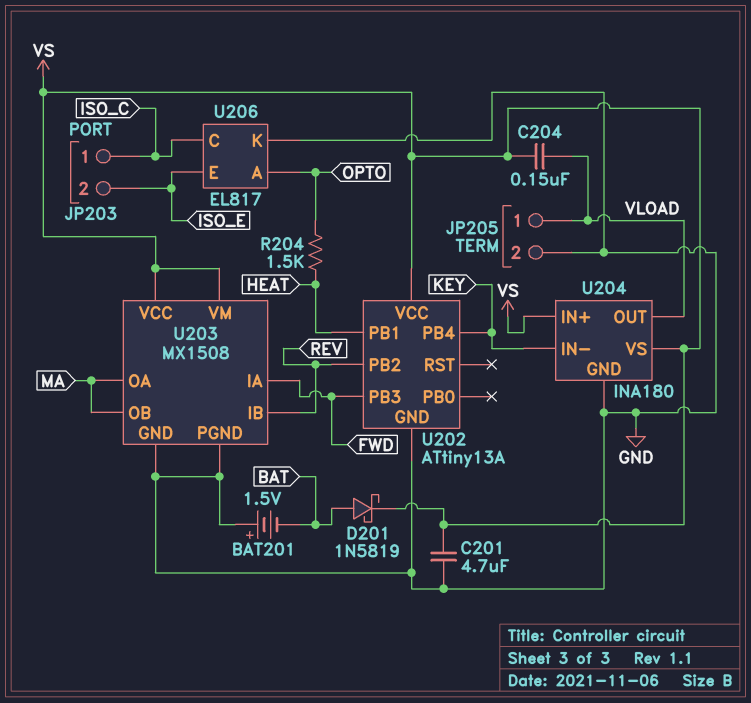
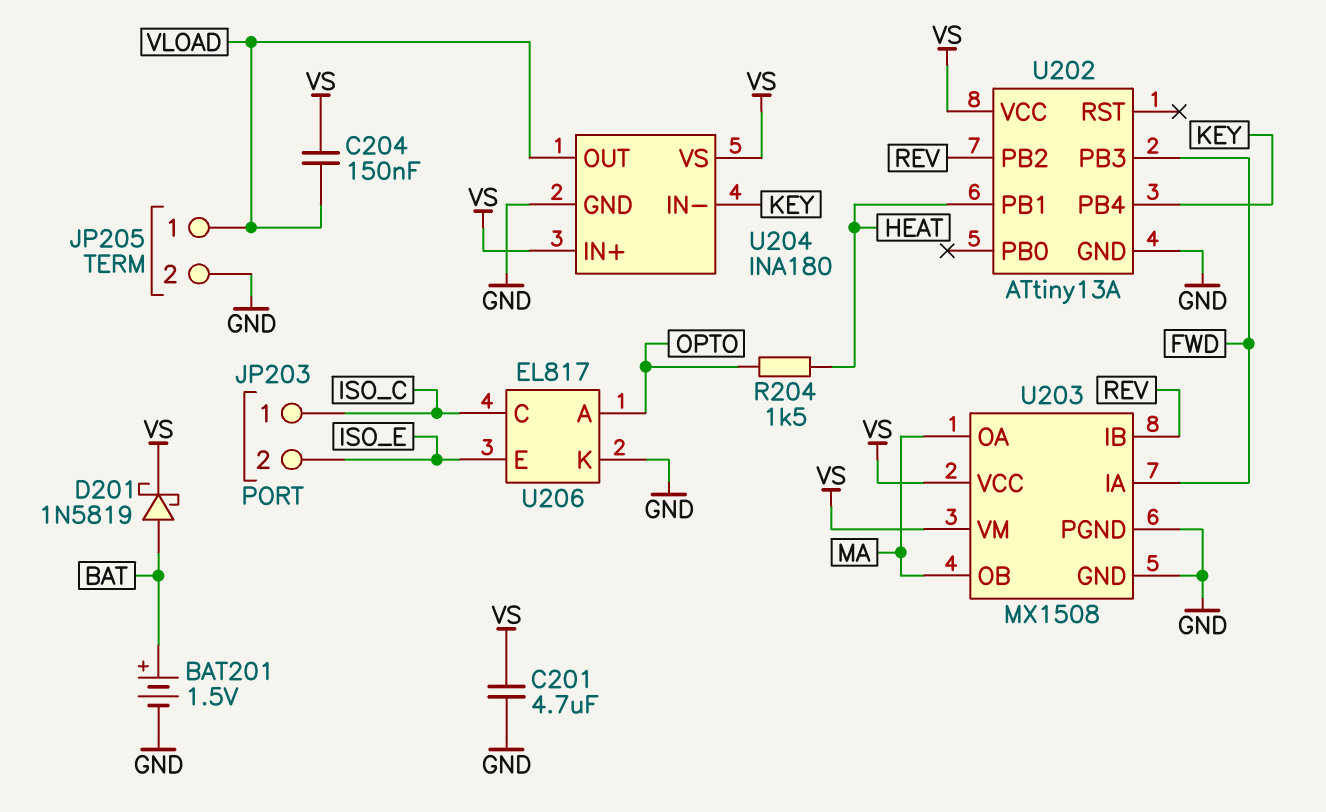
BAT201: 1.5V (plus GND, minus BAT) -> 1.5V (plus BAT, minus GND)

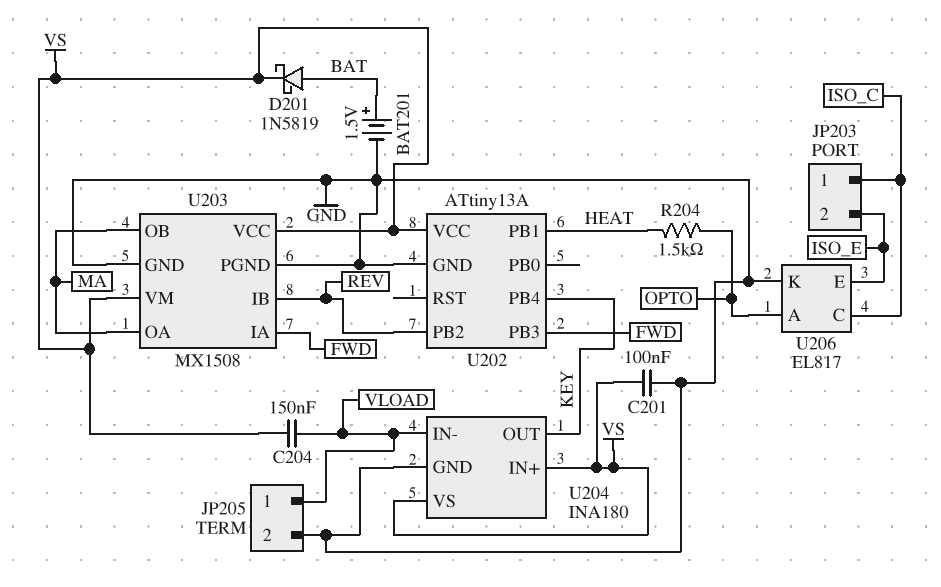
C201: 4.7uF (GND, VS) -> 100nF (GND, VS)
U204 pin IN-: KEY -> VLOAD
U204 pin OUT: VLOAD -> KEY

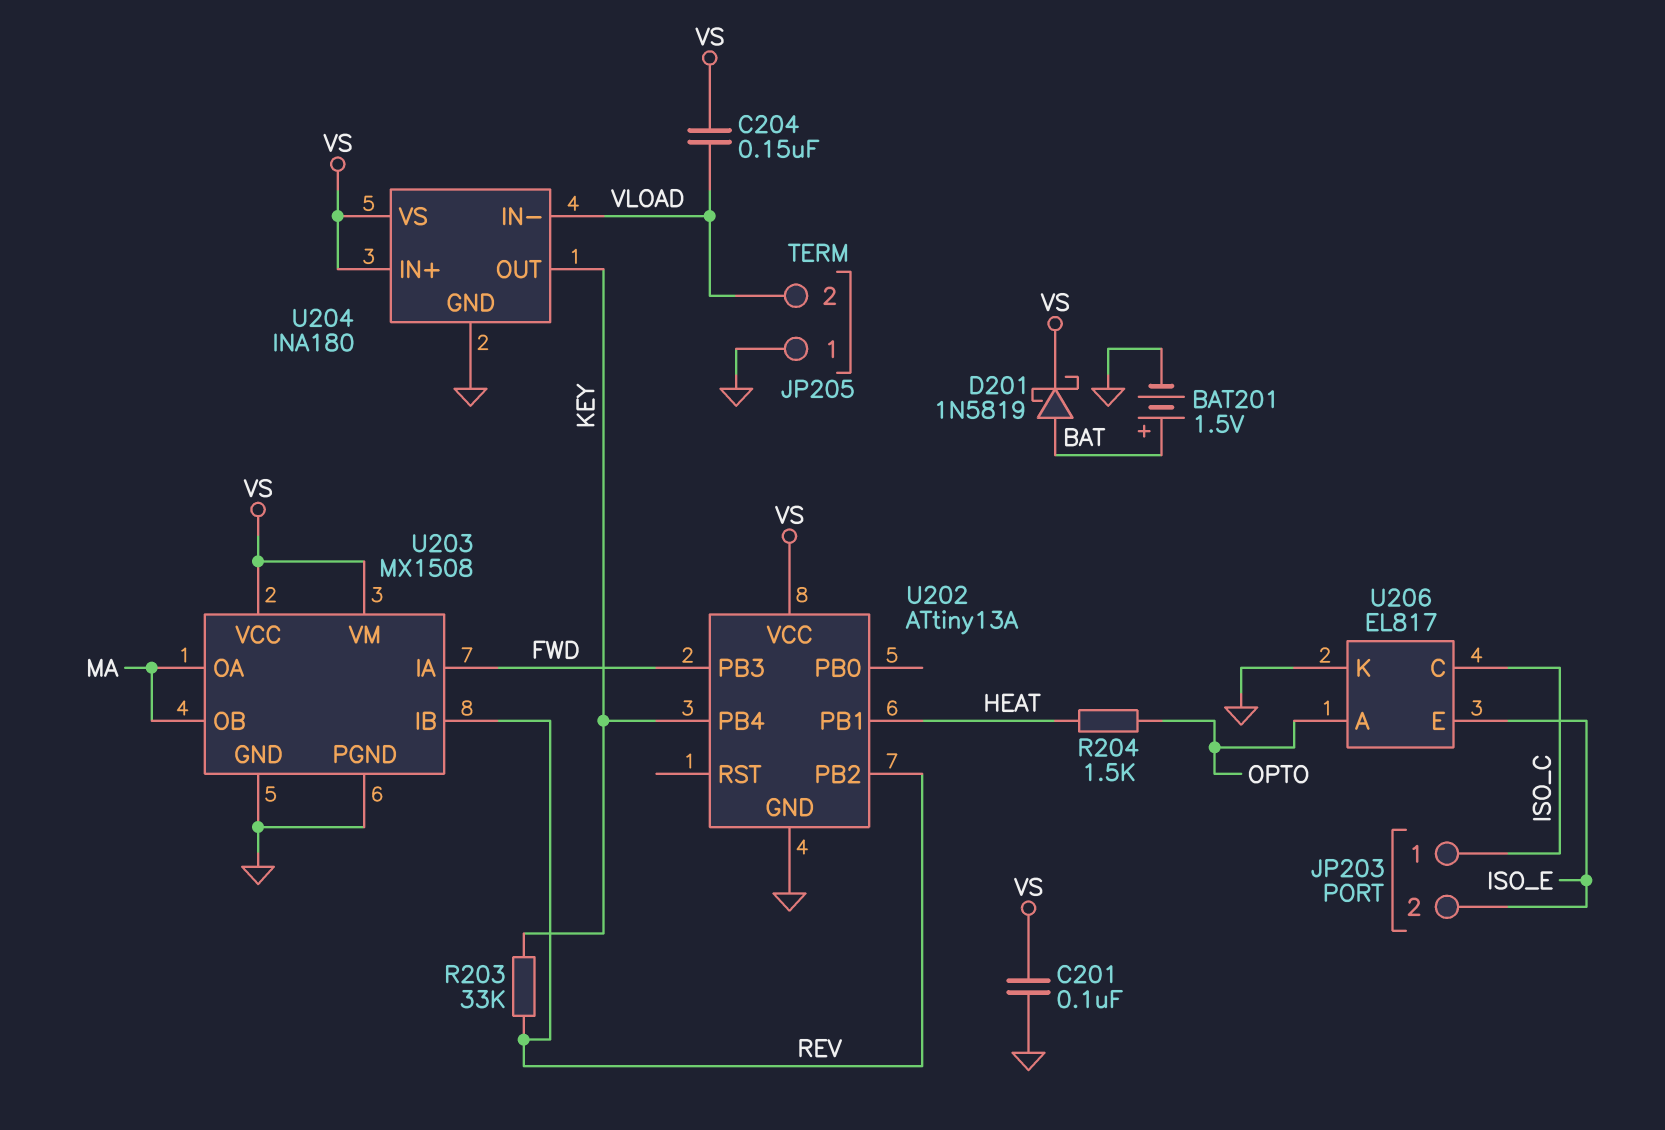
JP205 pin 1: VLOAD -> GND
JP205 pin 2: GND -> VLOAD
R203: none -> 33k (KEY, REV)

